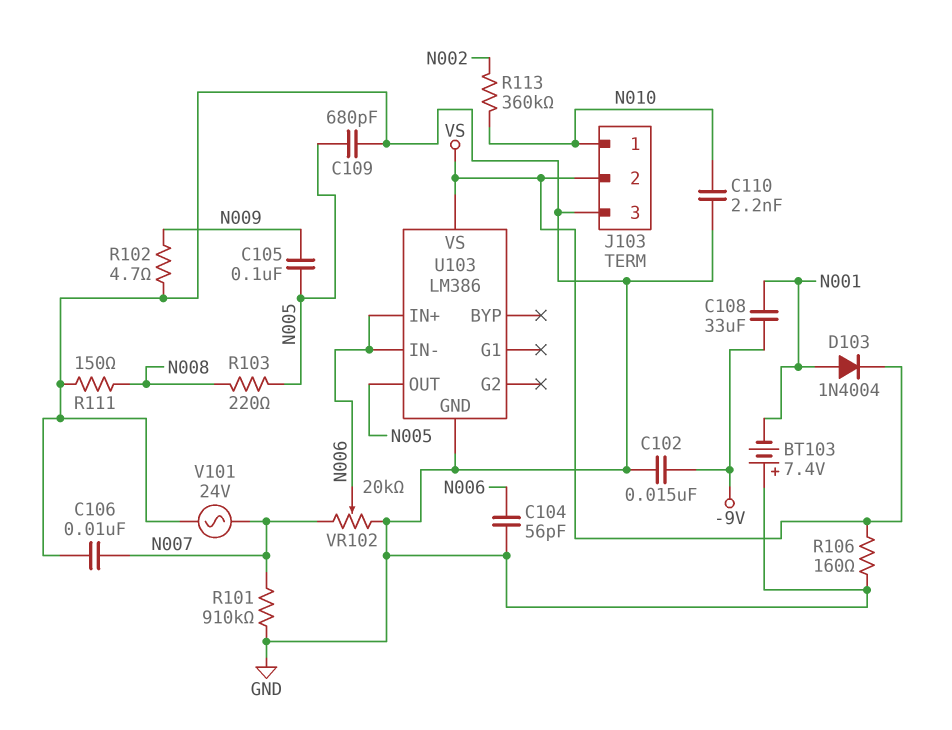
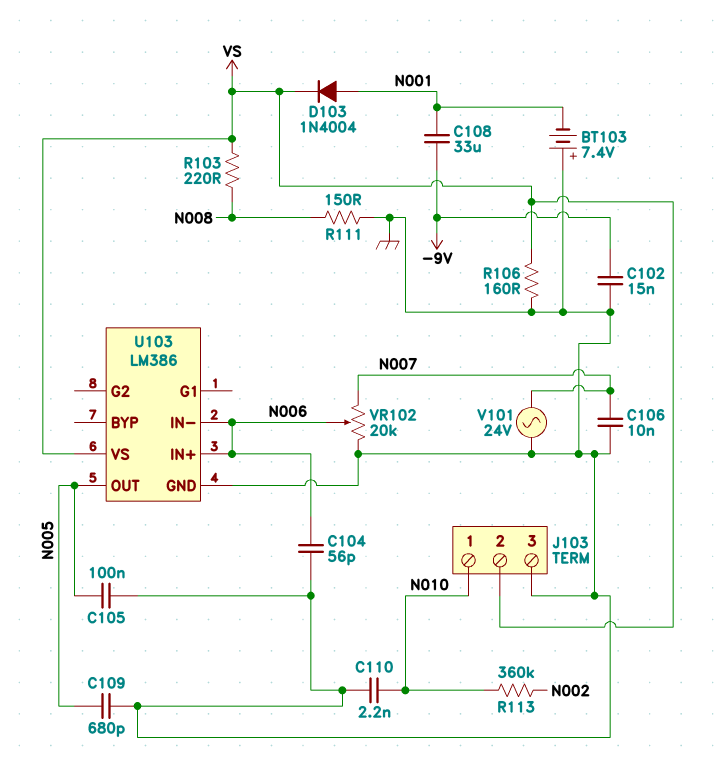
C105: 100nF (N005, N009) -> 100nF (GND, N005)
R101: 910k (GND, N007) -> none
R102: 4.7 (GND, N009) -> none
R103: 220 (N005, N008) -> 220 (N008, VS)

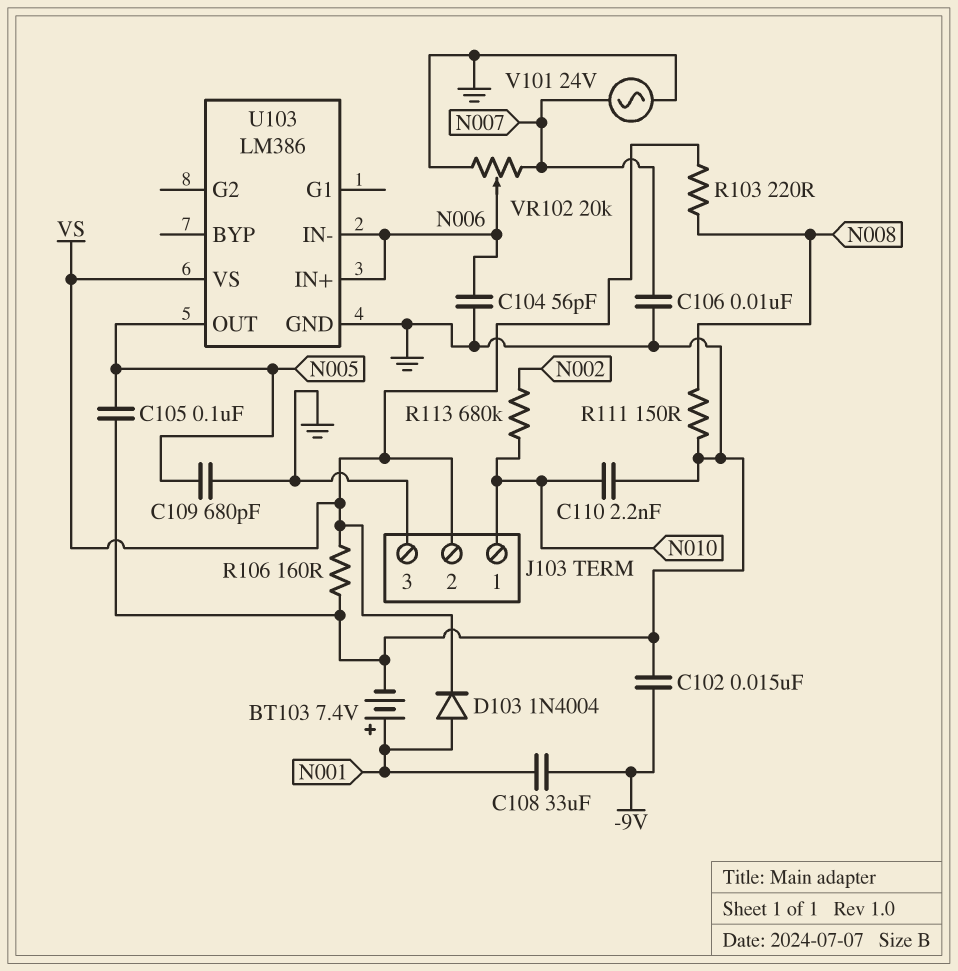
BT103: 7.4V (plus GND, minus N001) -> 7.4V (plus N001, minus GND)
R113: 360k (N002, N010) -> 680k (N002, N010)

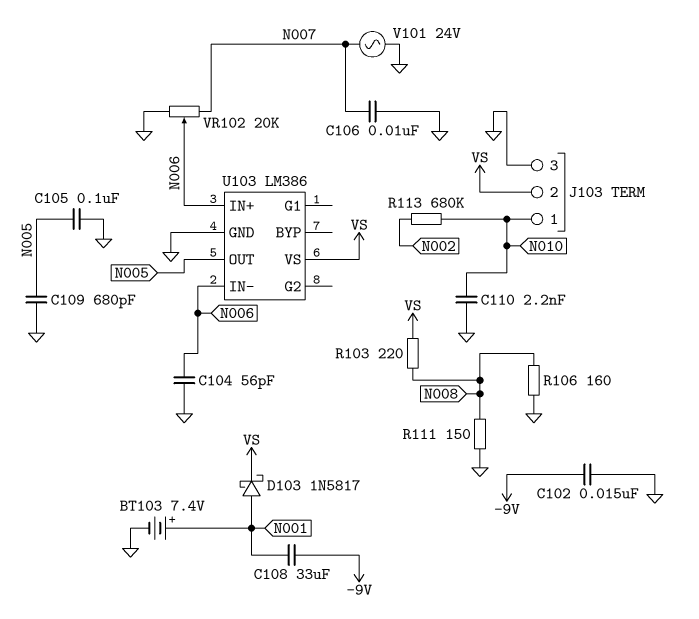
D103: diode 1N4004 (A N001, K VS) -> schottky 1N5817 (A N001, K VS)
R106: 160 (GND, VS) -> 160 (GND, N008)

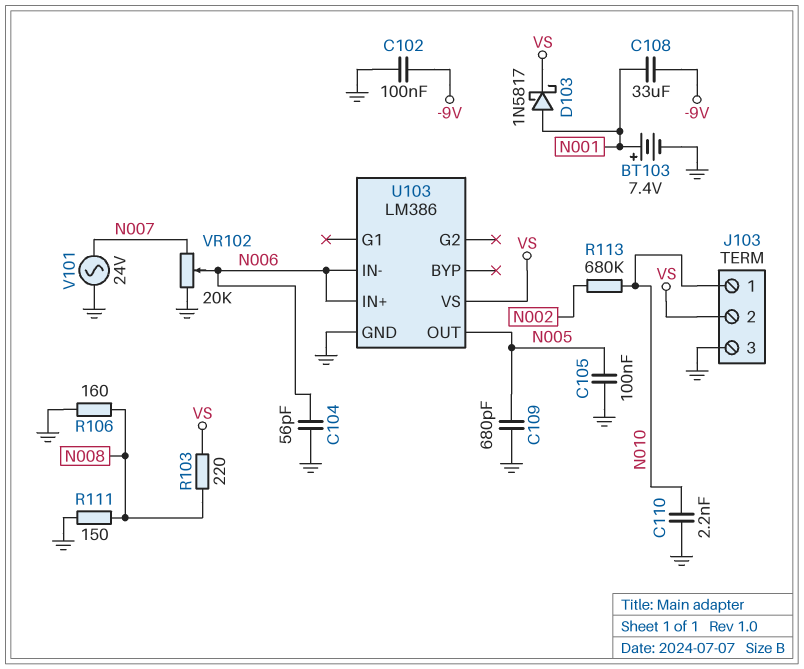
C102: 15nF (-9V, GND) -> 100nF (-9V, GND)
C106: 10nF (GND, N007) -> none

